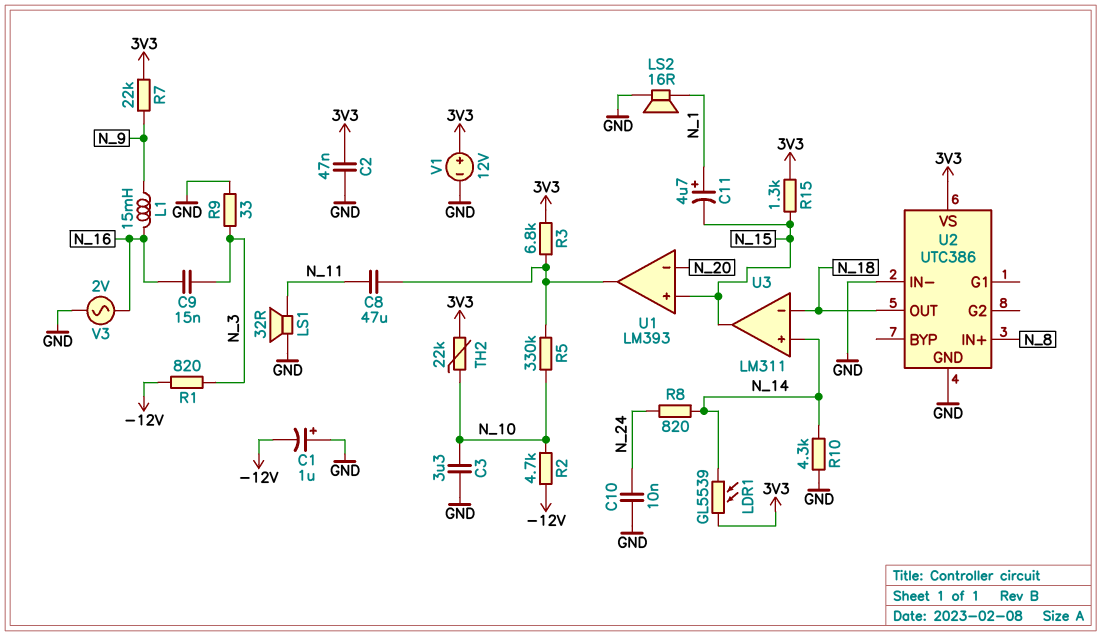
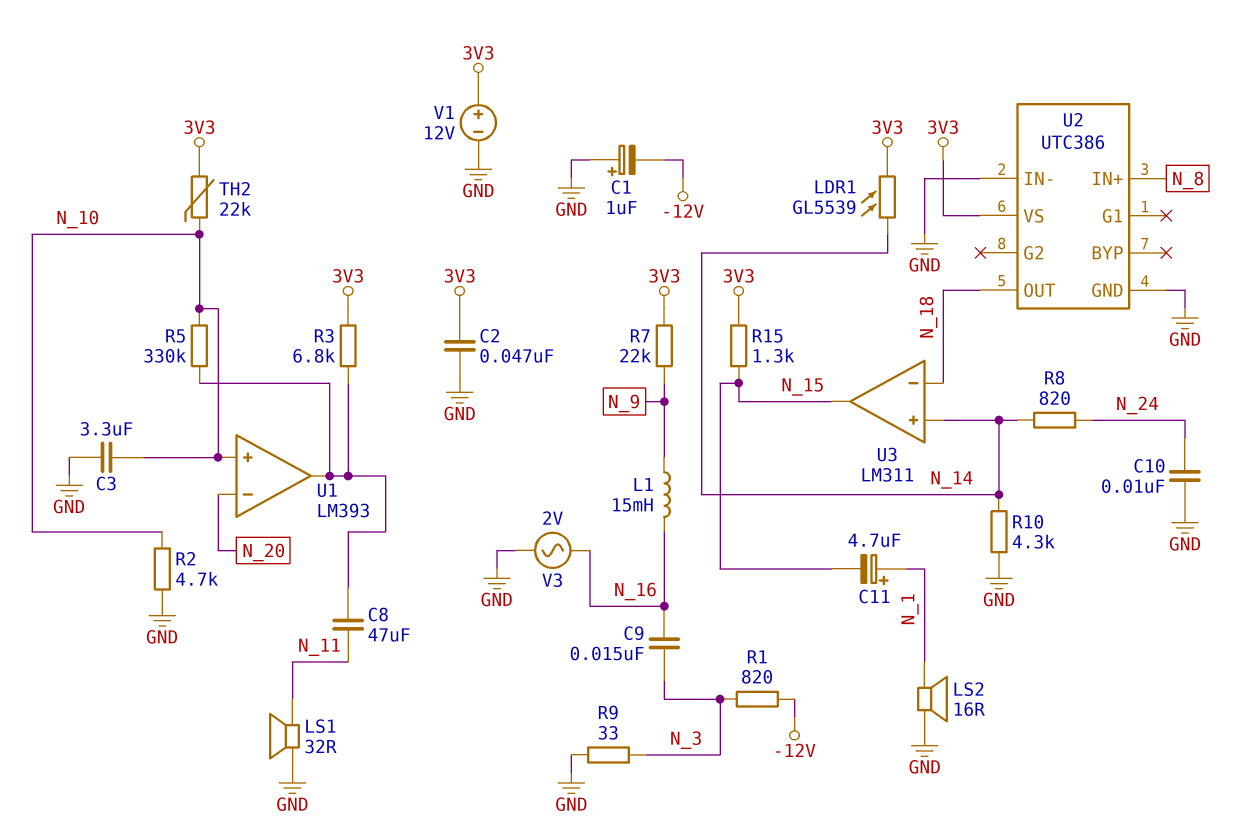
R2: 4.7k (-12V, N_10) -> 4.7k (GND, N_10)
U1 pin in+: N_15 -> N_10

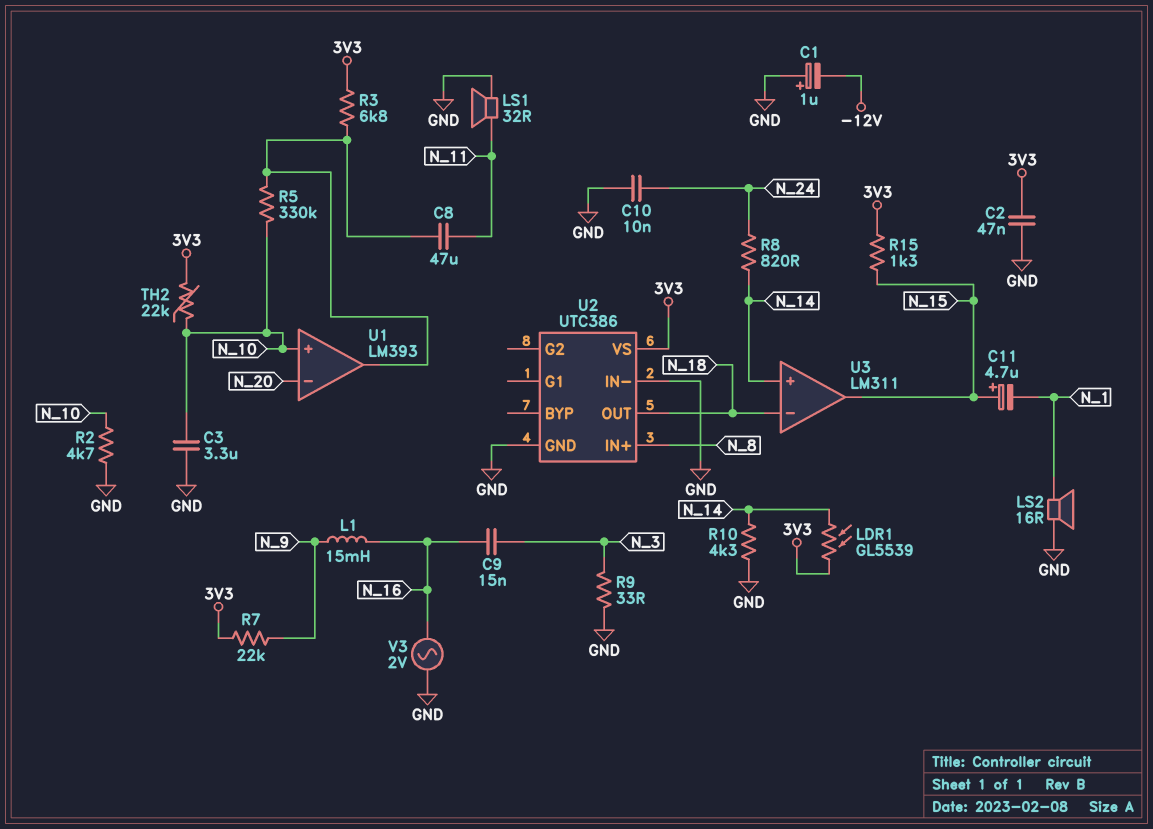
C11: 4.7uF (plus N_1, minus N_15) -> 4.7uF (plus N_15, minus N_1)
R1: 820 (-12V, N_3) -> none
V1: 12V (plus 3V3, minus GND) -> none

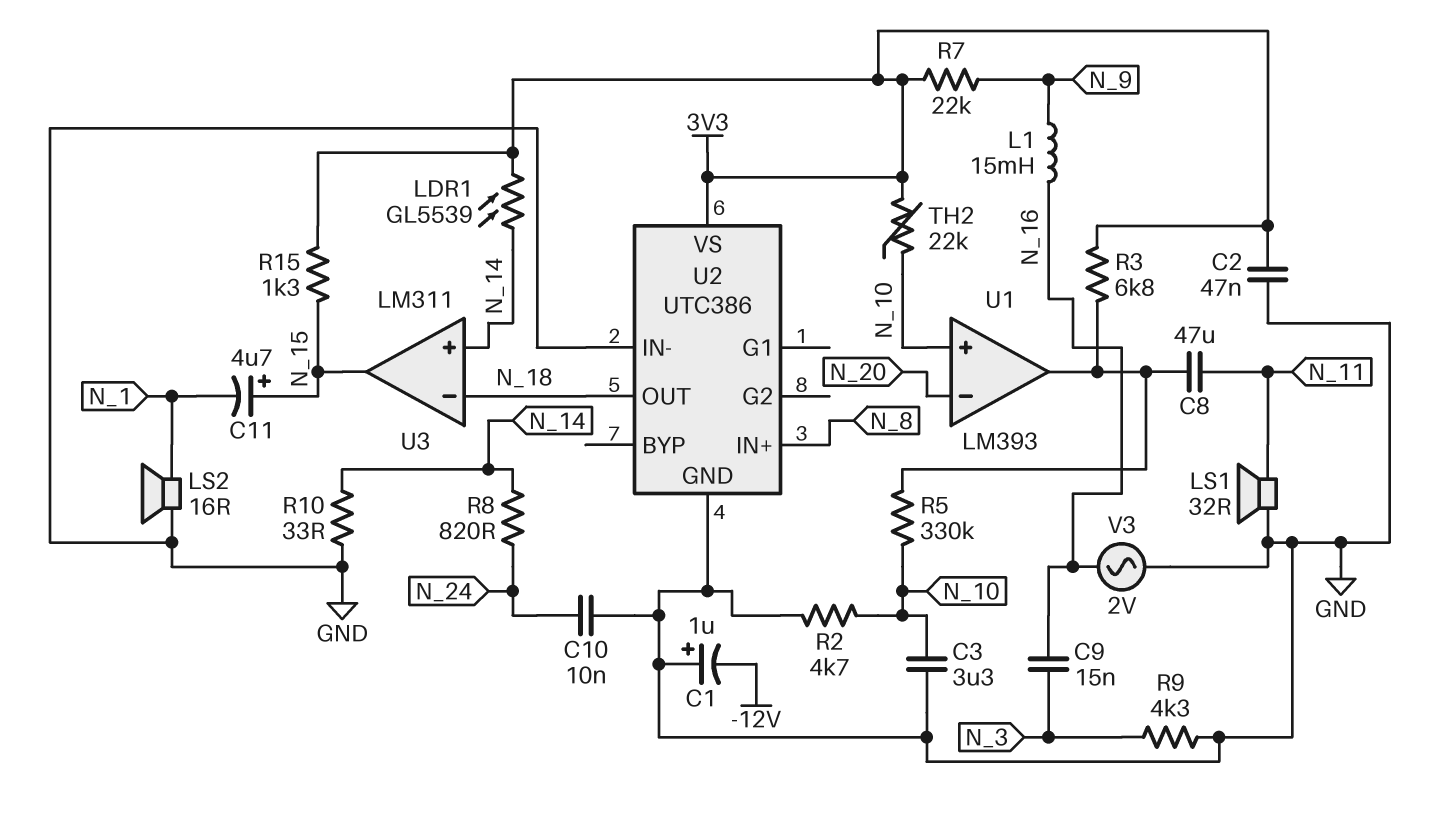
R9: 33 (GND, N_3) -> 4.3k (GND, N_3)
R10: 4.3k (GND, N_14) -> 33 (GND, N_14)

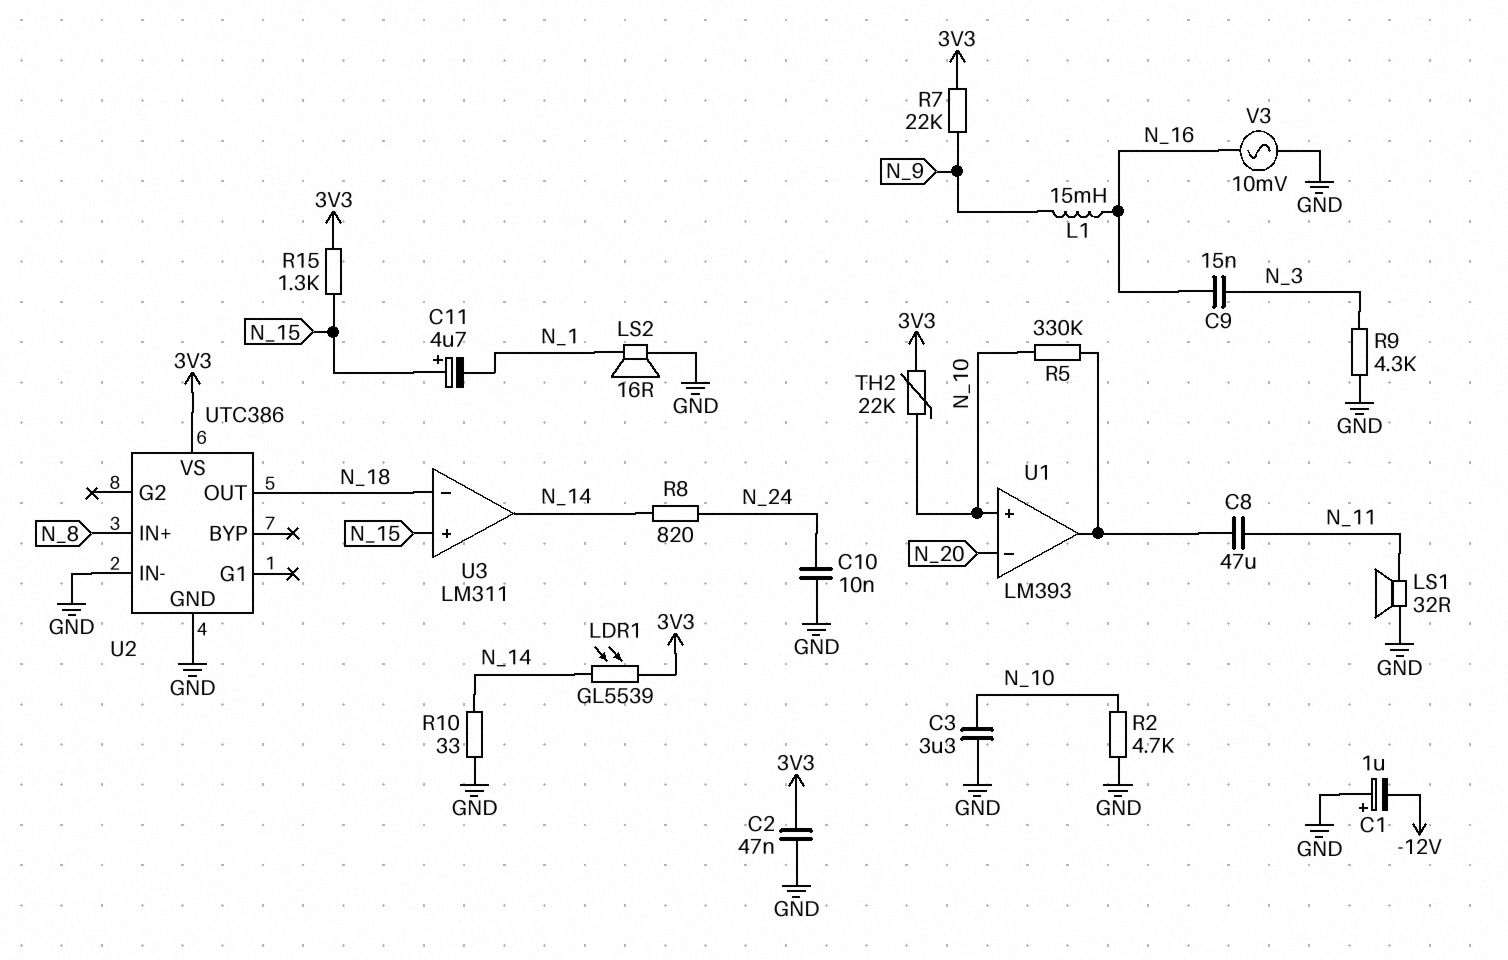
R3: 6.8k (3V3, U1/out) -> none
U3 pin in+: N_14 -> N_15
U3 pin out: N_15 -> N_14
V3: AC 2V (GND, N_16) -> AC 10mV (GND, N_16)

